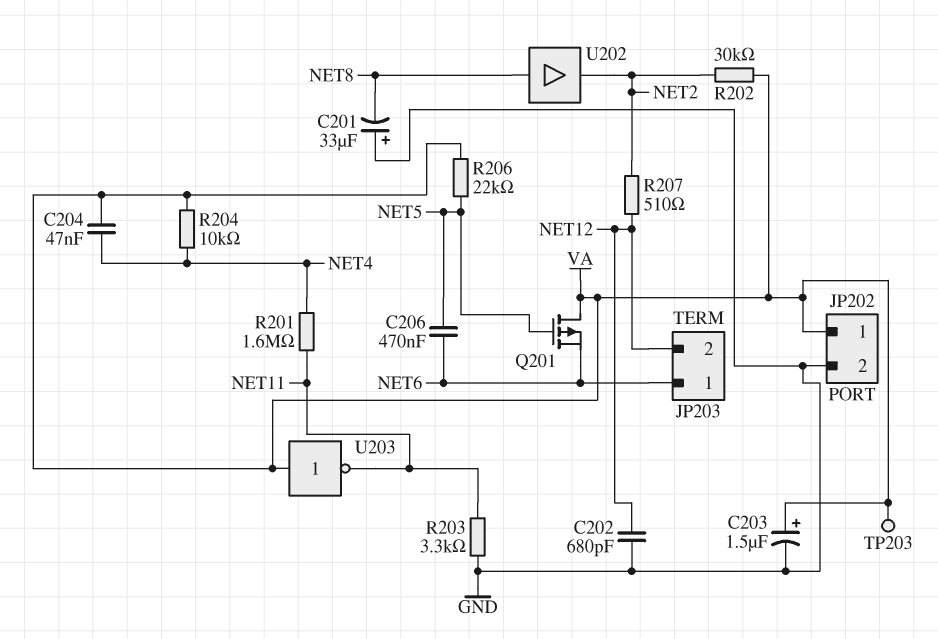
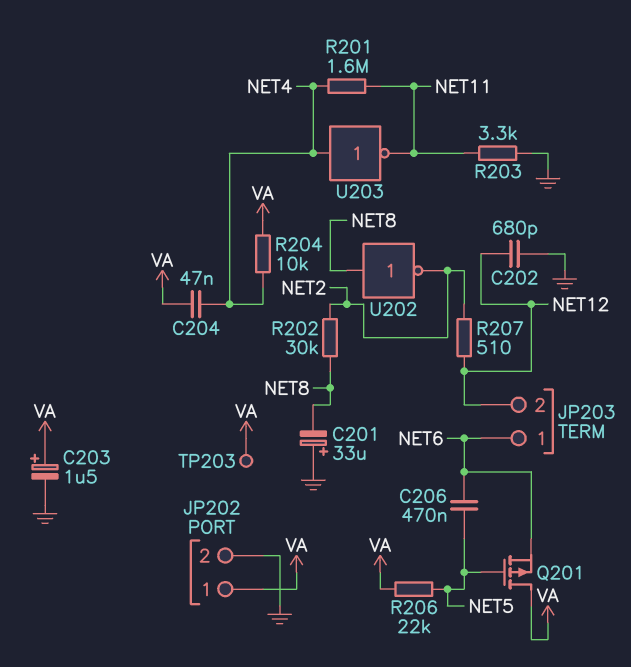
R202: 30k (NET2, VA) -> 30k (NET2, NET8)
U202: buffer (in NET8, out NET2) -> NOT (in NET8, out NET2)
U203: NOT (in VA, out NET11) -> NOT (in NET4, out NET11)

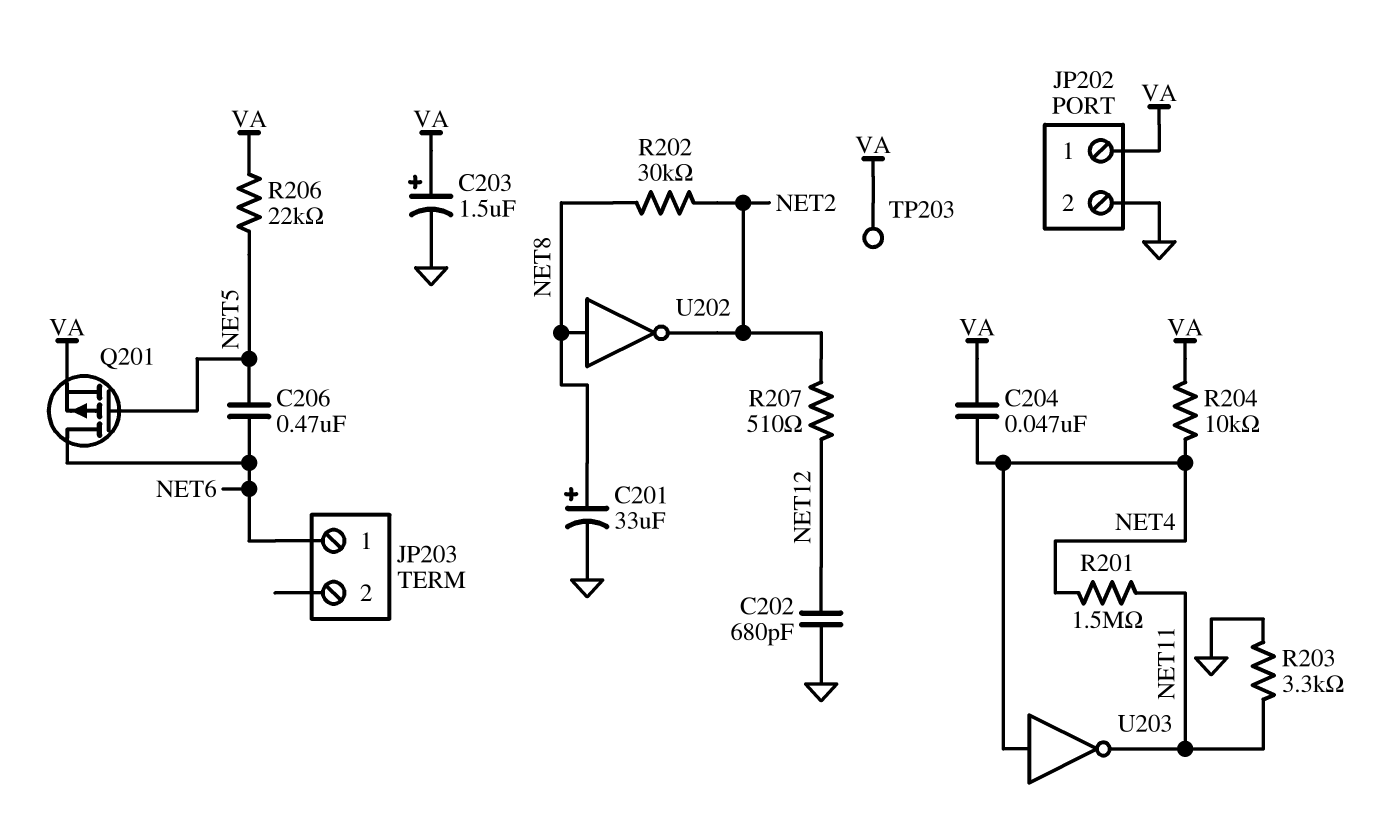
C201: 33uF (plus GND, minus NET8) -> 33uF (plus NET8, minus GND)
JP203 pin 2: NET12 -> none
Q201: PMOS (G NET5, D VA, S NET6) -> PMOS (G NET5, D NET6, S VA)
R201: 1.6M (NET4, NET11) -> 1.5M (NET4, NET11)

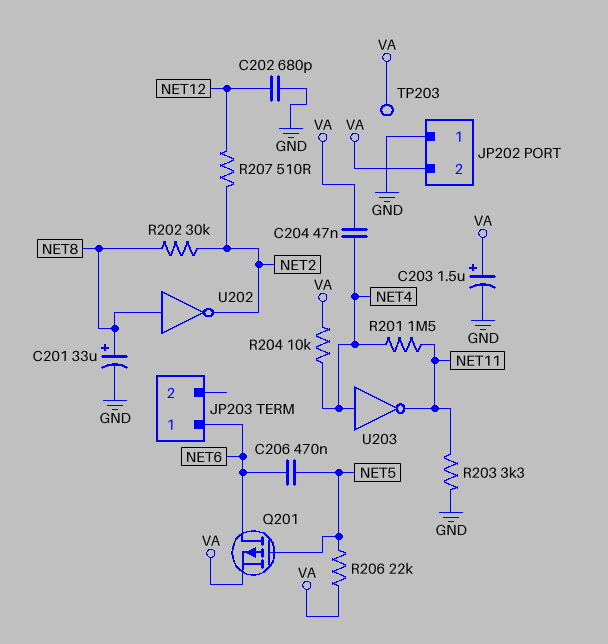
JP202 pin 1: VA -> GND
JP202 pin 2: GND -> VA

